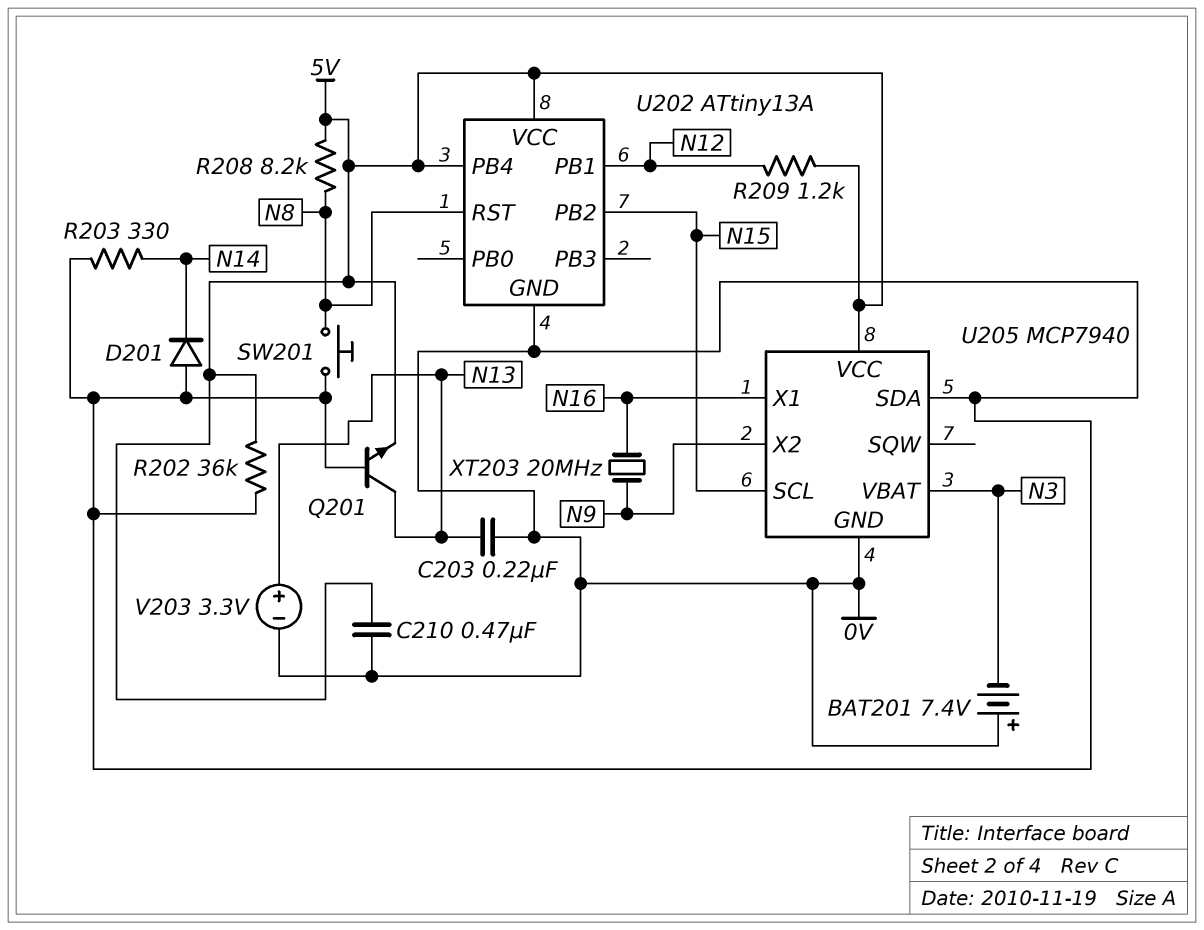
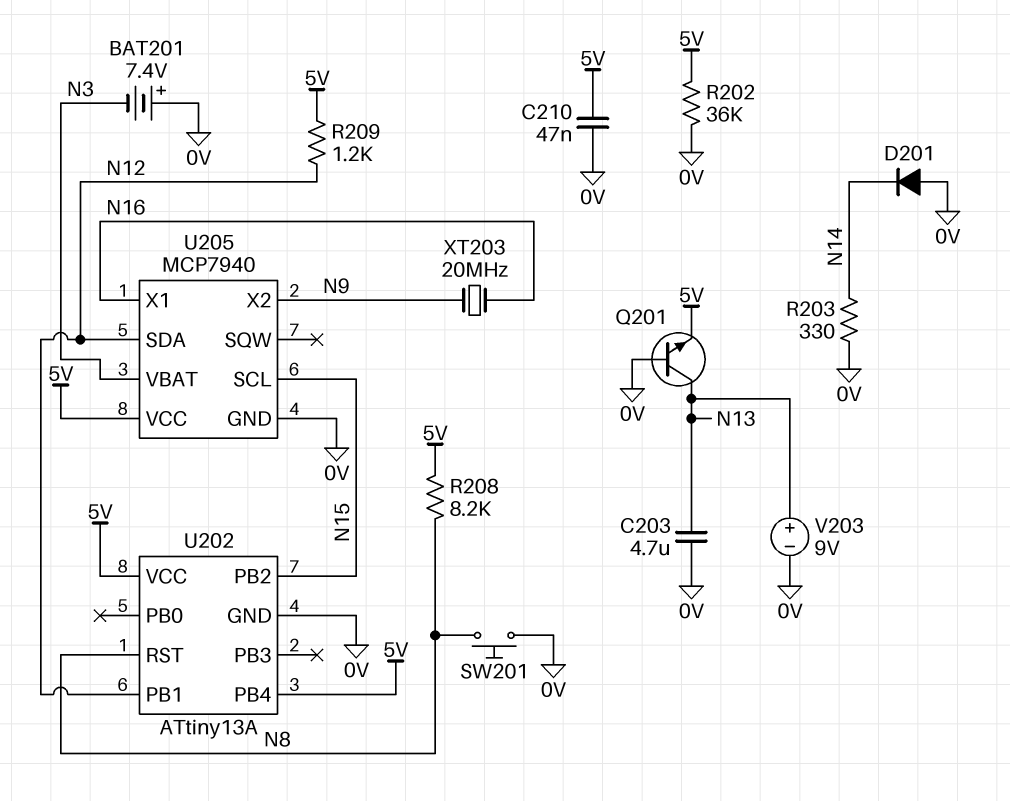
C203: 220nF (0V, N13) -> 4.7uF (0V, N13)
C210: 470nF (0V, 5V) -> 47nF (0V, 5V)
U205 pin SDA: 0V -> N12
V203: 3.3V (plus N13, minus 0V) -> 9V (plus N13, minus 0V)

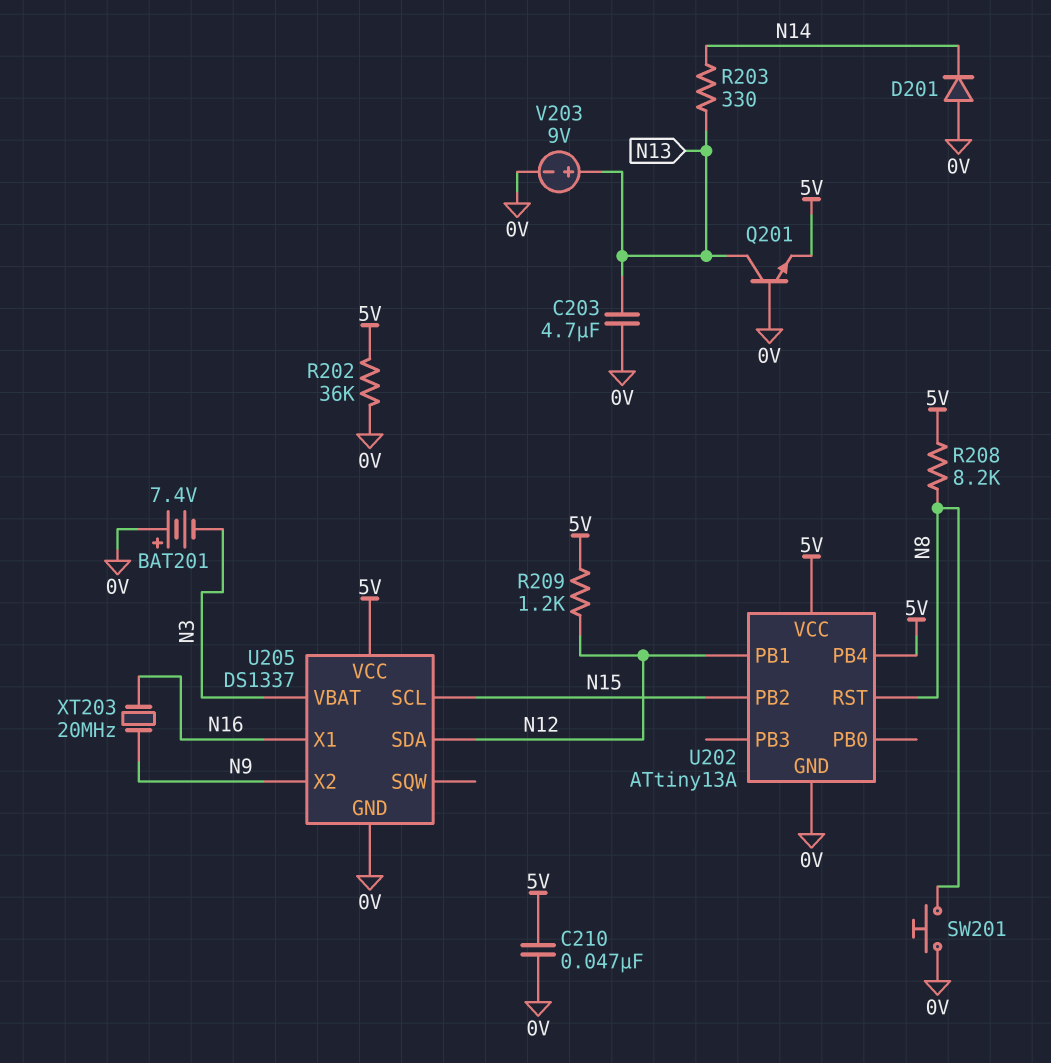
R203: 330 (0V, N14) -> 330 (N13, N14)
U205: MCP7940 -> DS1337

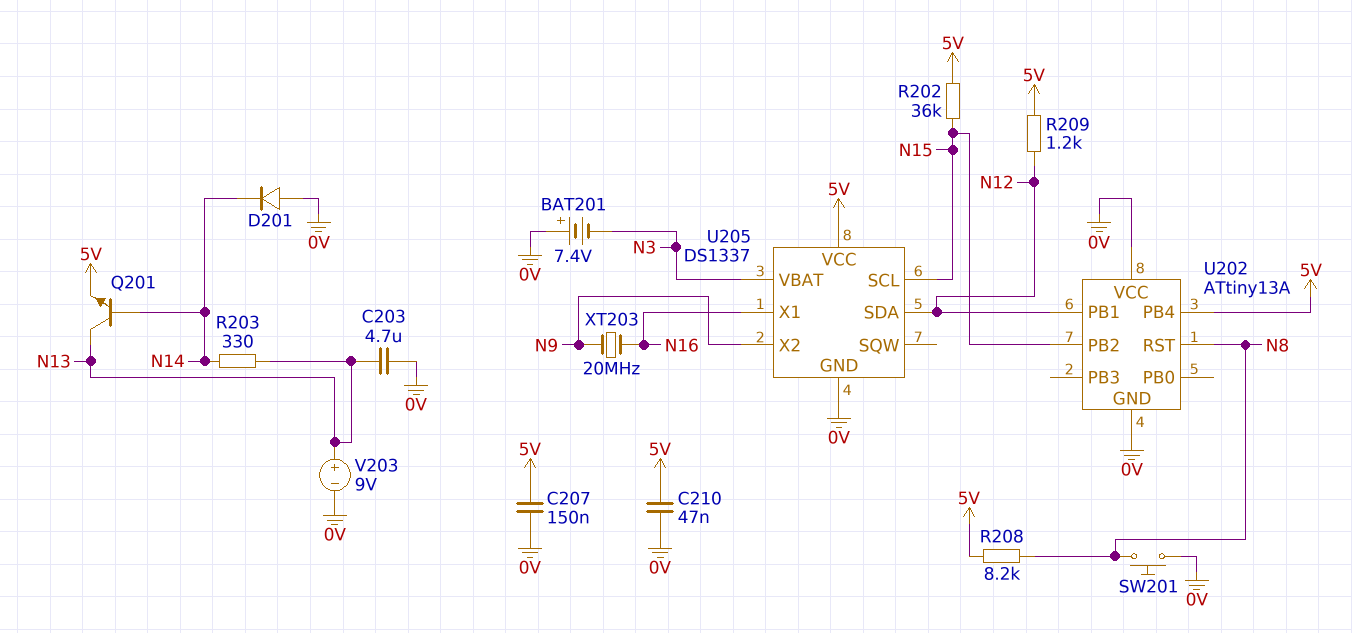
C207: none -> 150nF (0V, 5V)
Q201: NPN (B 0V, C N13, E 5V) -> NPN (B N14, C N13, E 5V)
R202: 36k (0V, 5V) -> 36k (5V, N15)
U202 pin VCC: 5V -> 0V

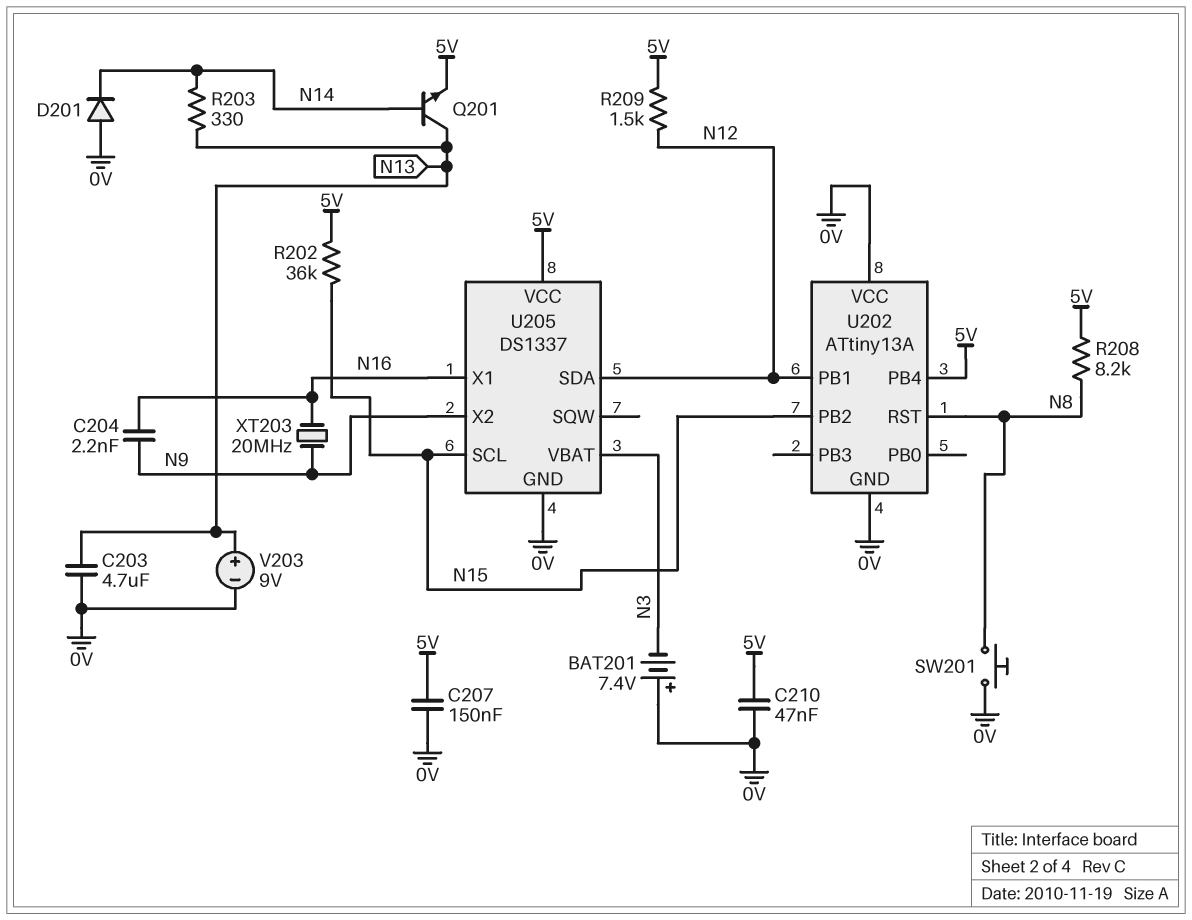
C204: none -> 2.2nF (N9, N16)
R209: 1.2k (5V, N12) -> 1.5k (5V, N12)

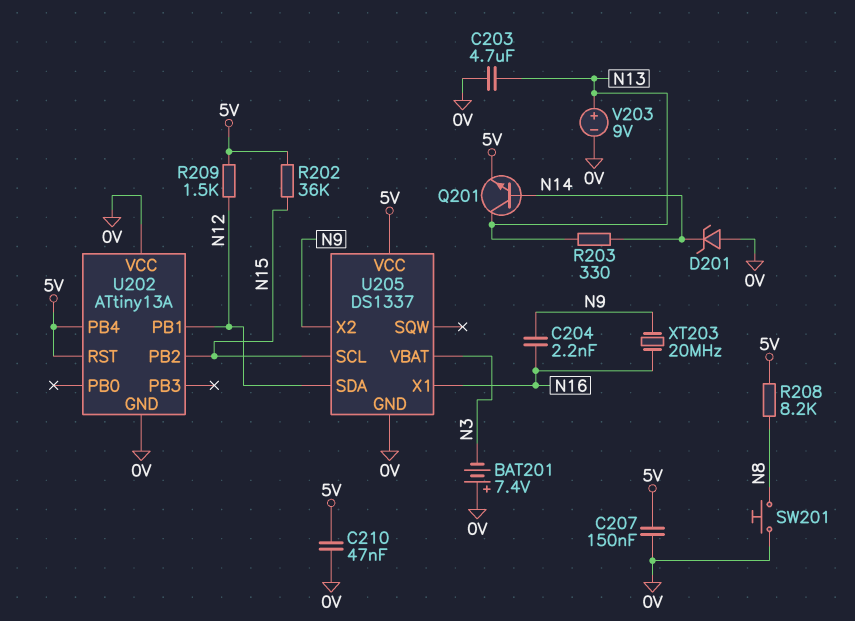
D201: diode (A 0V, K N14) -> zener (A 0V, K N14)
U202 pin RST: N8 -> 5V

